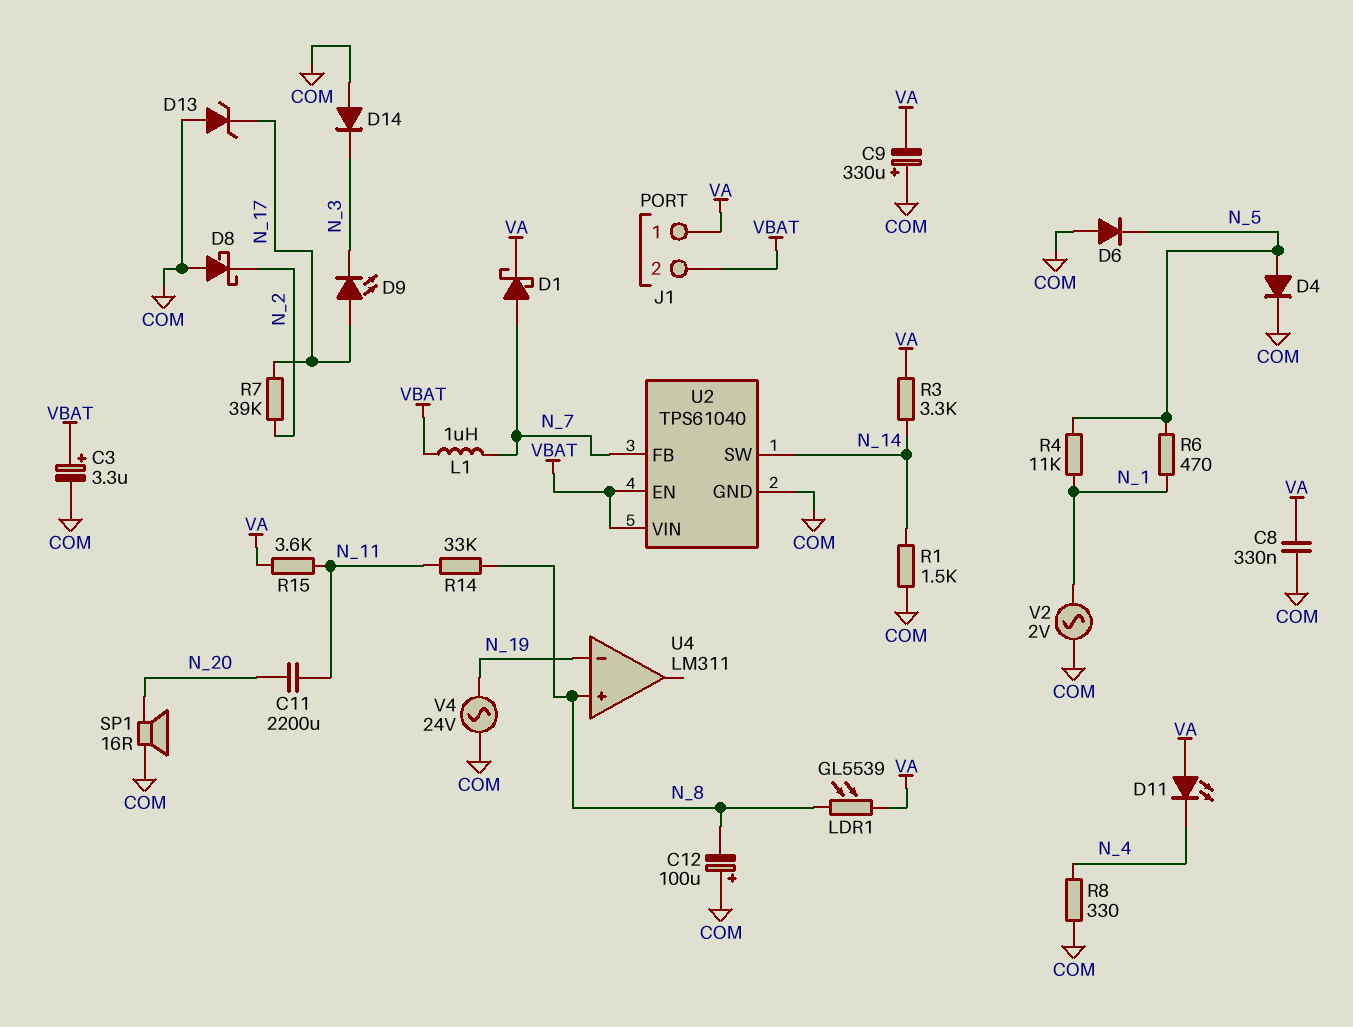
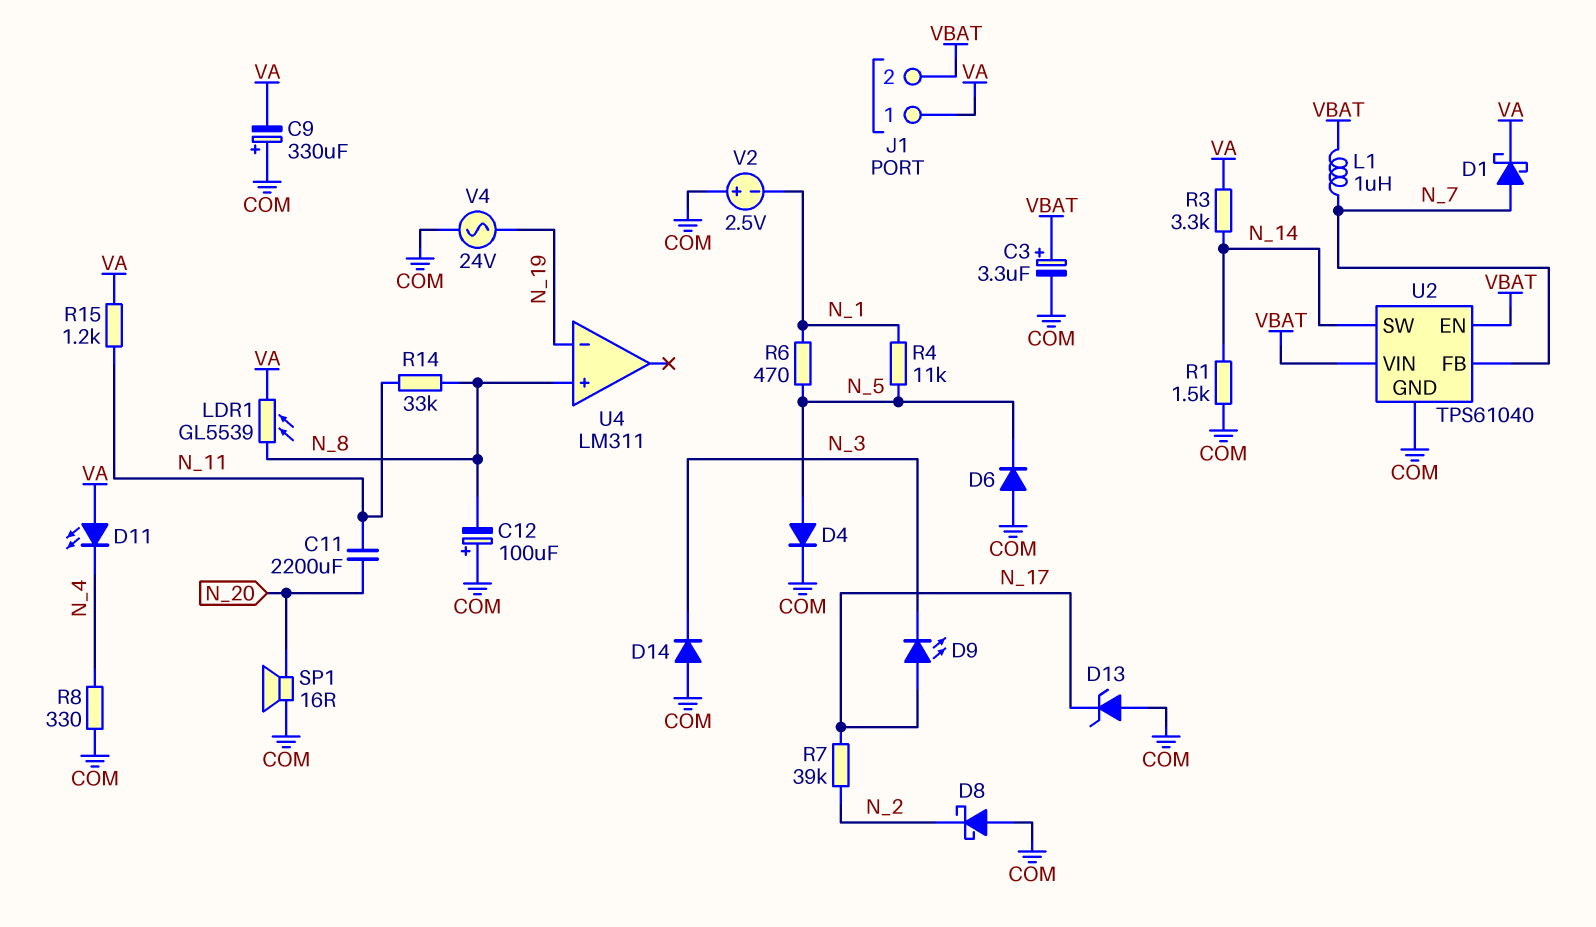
C8: 330nF (COM, VA) -> none
R15: 3.6k (N_11, VA) -> 1.2k (N_11, VA)
V2: AC 2V (COM, N_1) -> 2.5V (plus COM, minus N_1)

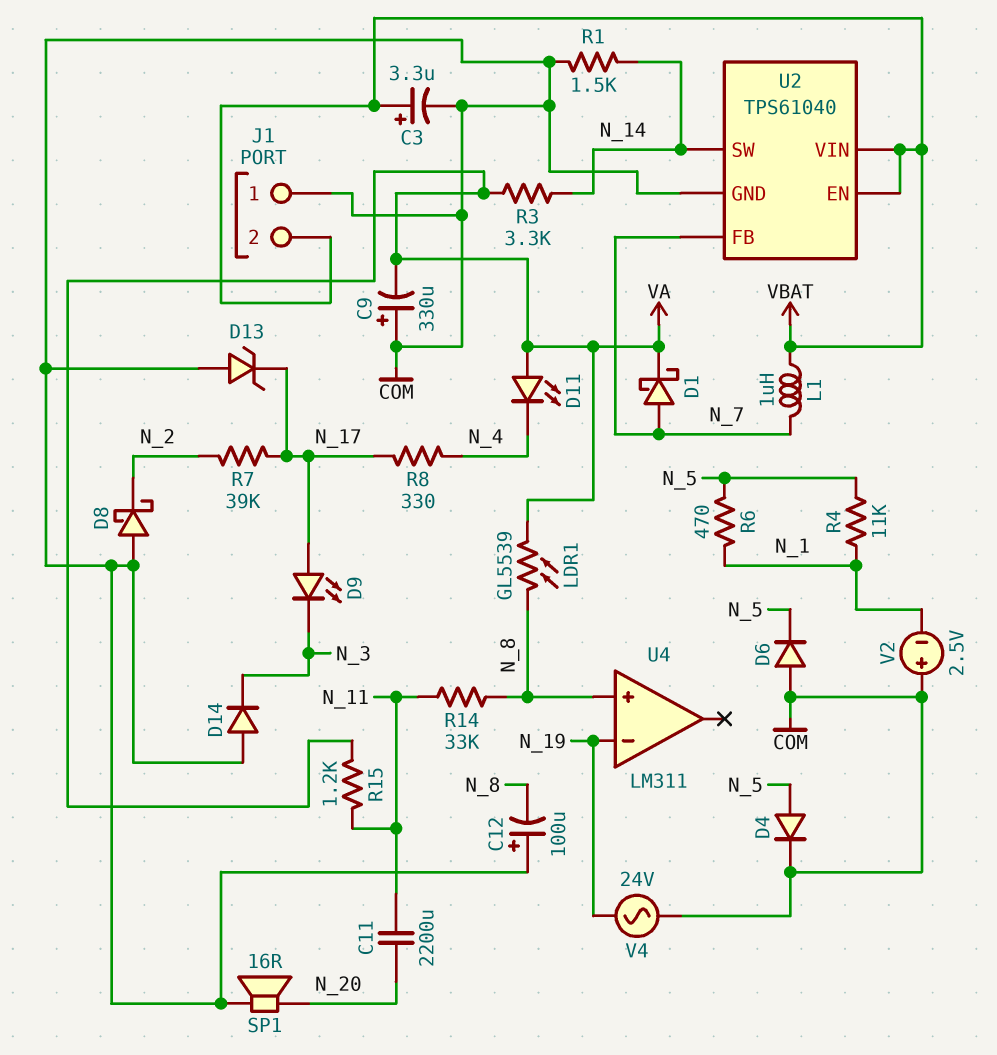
J1 pin 1: VA -> COM
R8: 330 (COM, N_4) -> 330 (N_4, N_17)

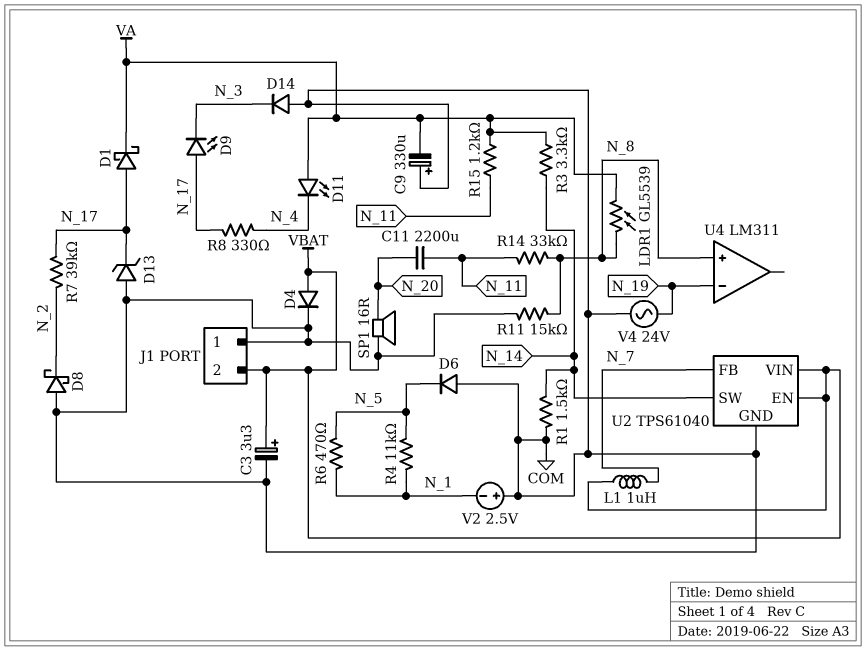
C12: 100uF (plus COM, minus N_8) -> none
D1: schottky (A N_7, K VA) -> schottky (A N_17, K VA)
D4: diode (A N_5, K COM) -> diode (A VBAT, K COM)
R11: none -> 15k (COM, N_8)

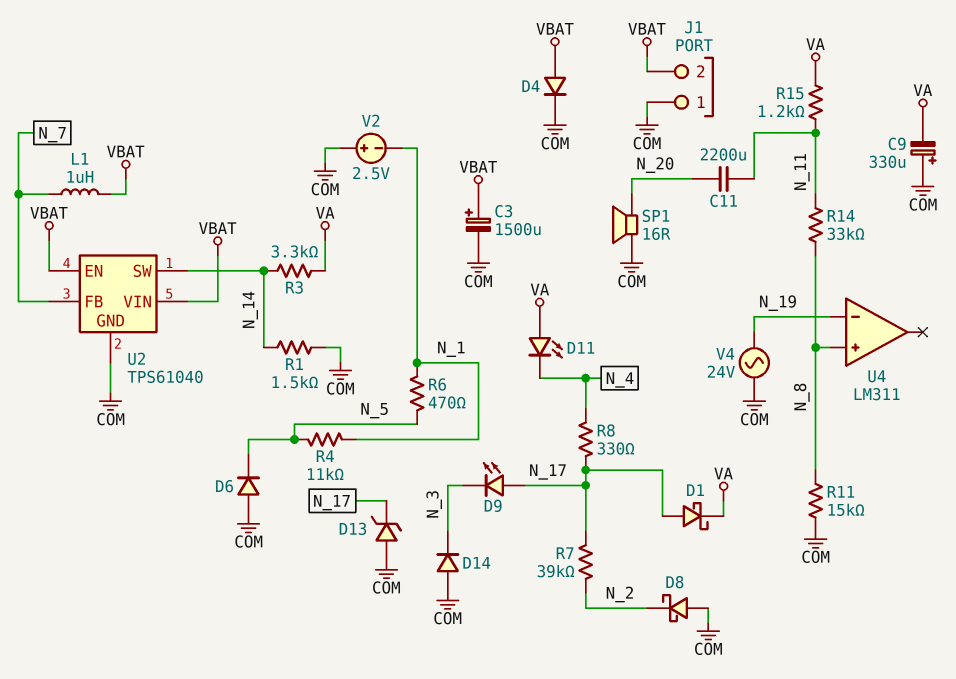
C3: 3.3uF (plus VBAT, minus COM) -> 1500uF (plus VBAT, minus COM)
LDR1: GL5539 (N_8, VA) -> none

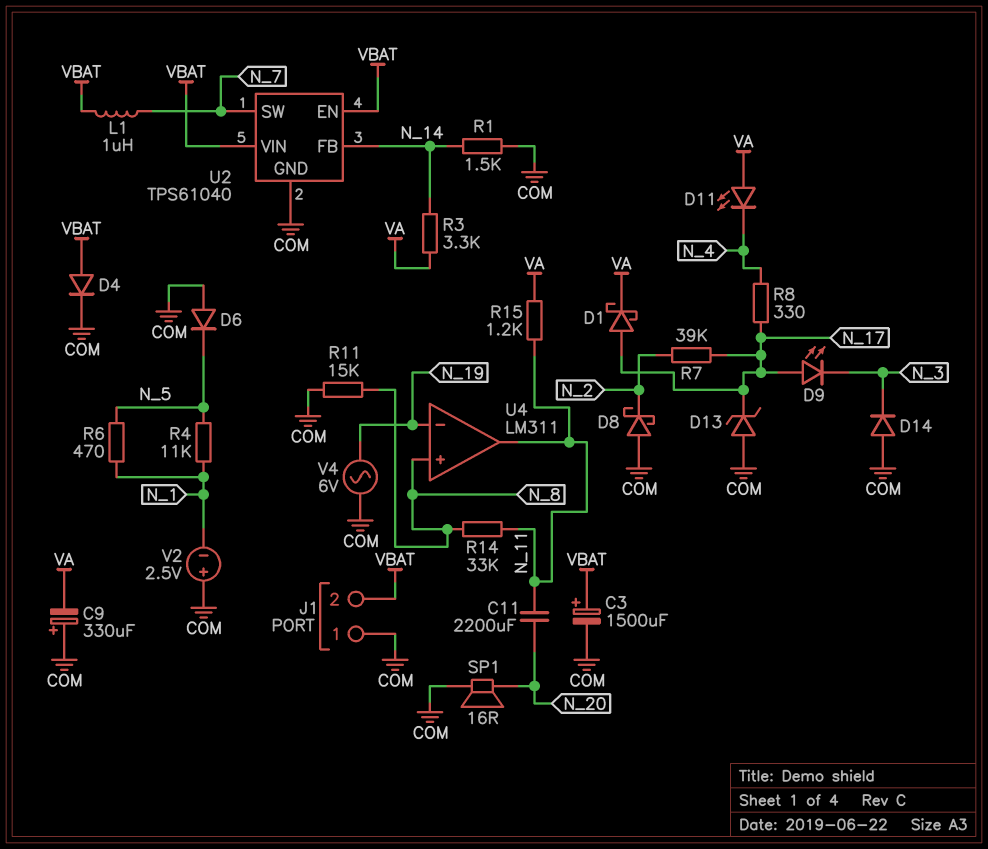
U2 pin FB: N_7 -> N_14
U2 pin SW: N_14 -> N_7
U4 pin out: none -> N_11
V4: AC 24V (COM, N_19) -> AC 6V (COM, N_19)

